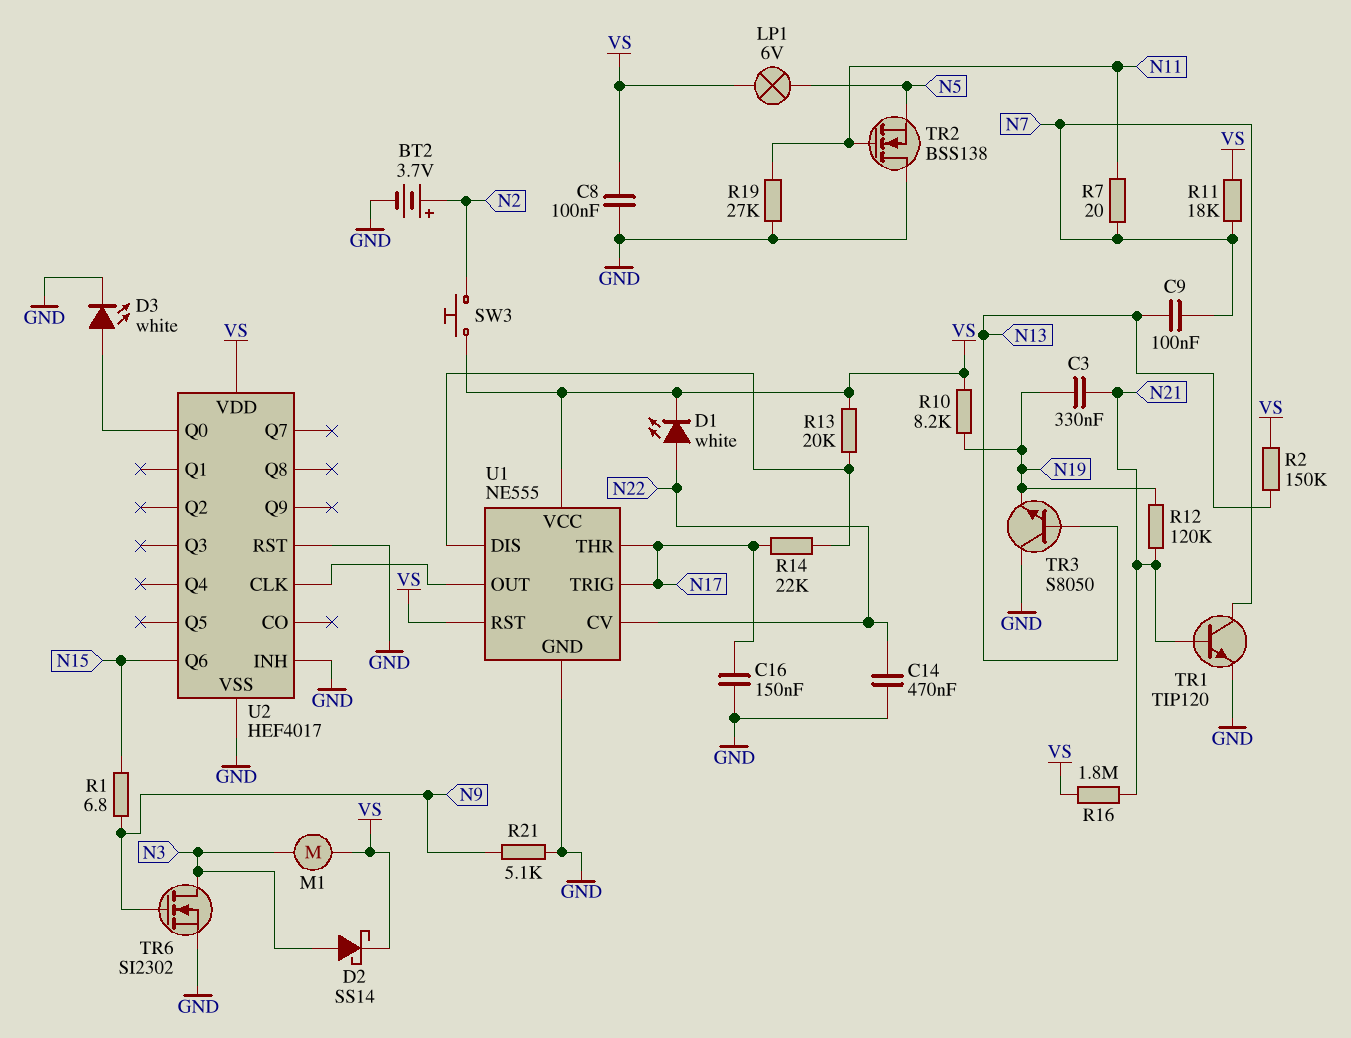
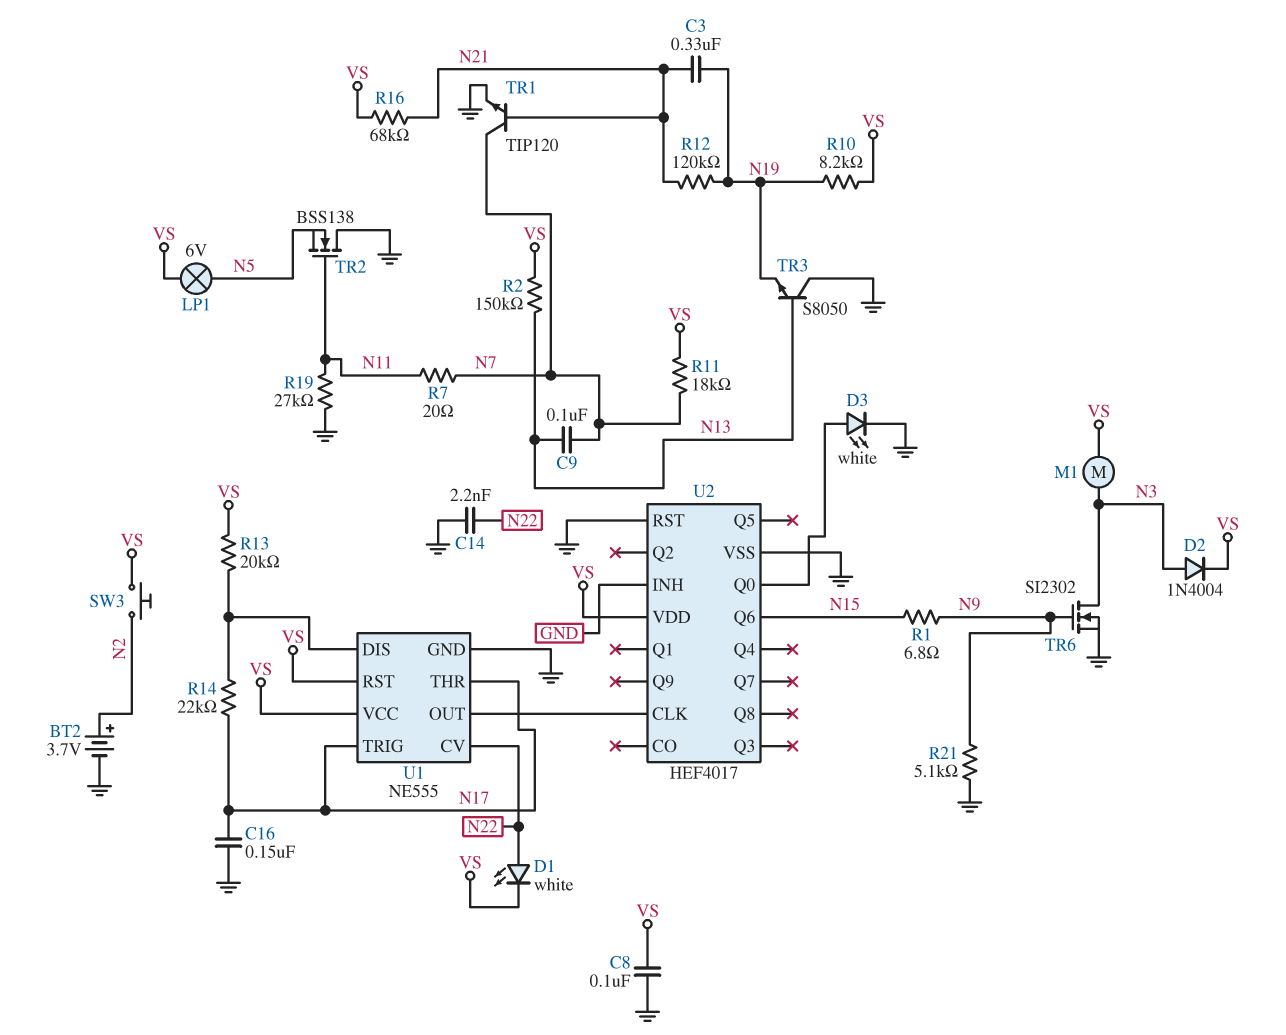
C14: 470nF (GND, N22) -> 2.2nF (GND, N22)
D2: schottky SS14 (A N3, K VS) -> diode 1N4004 (A N3, K VS)
R16: 1.8M (N21, VS) -> 68k (N21, VS)

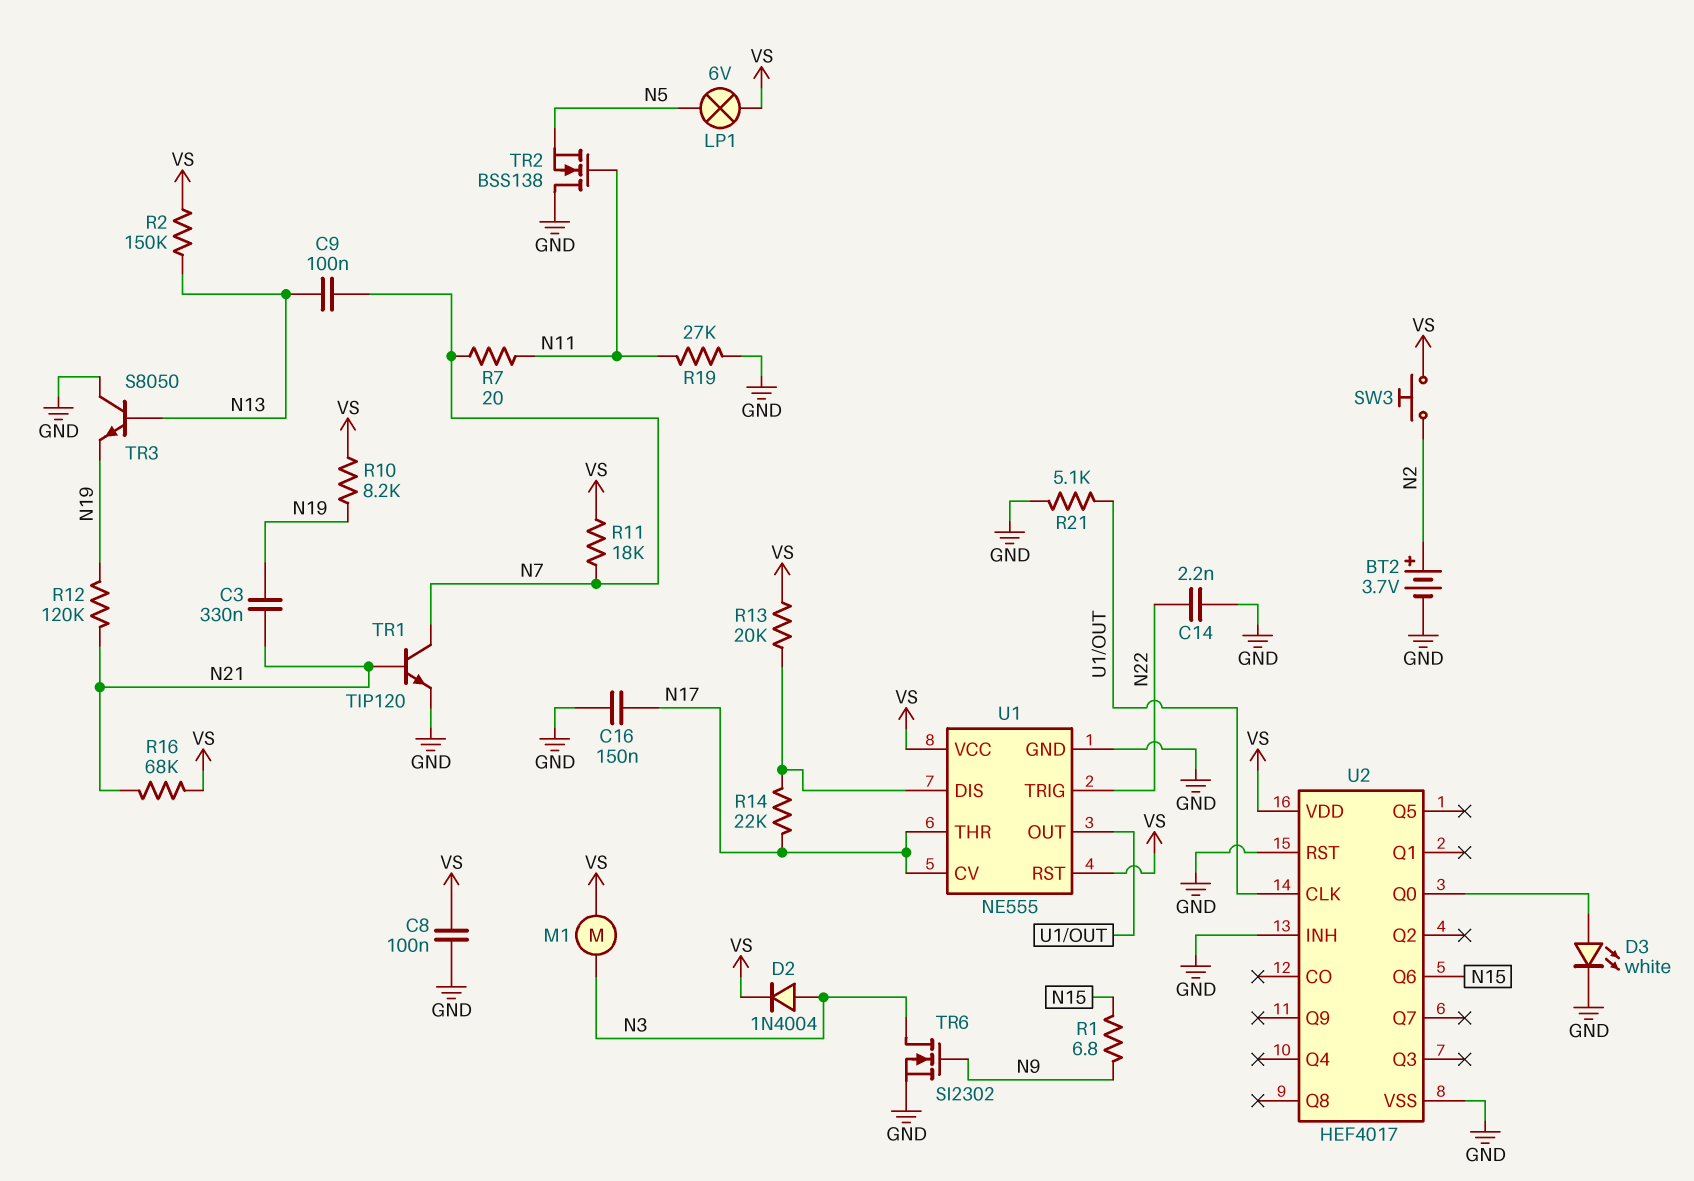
D1: LED white (A N22, K VS) -> none
R21: 5.1k (GND, N9) -> 5.1k (GND, U1/OUT)
U1 pin CV: N22 -> N17
U1 pin TRIG: N17 -> N22

